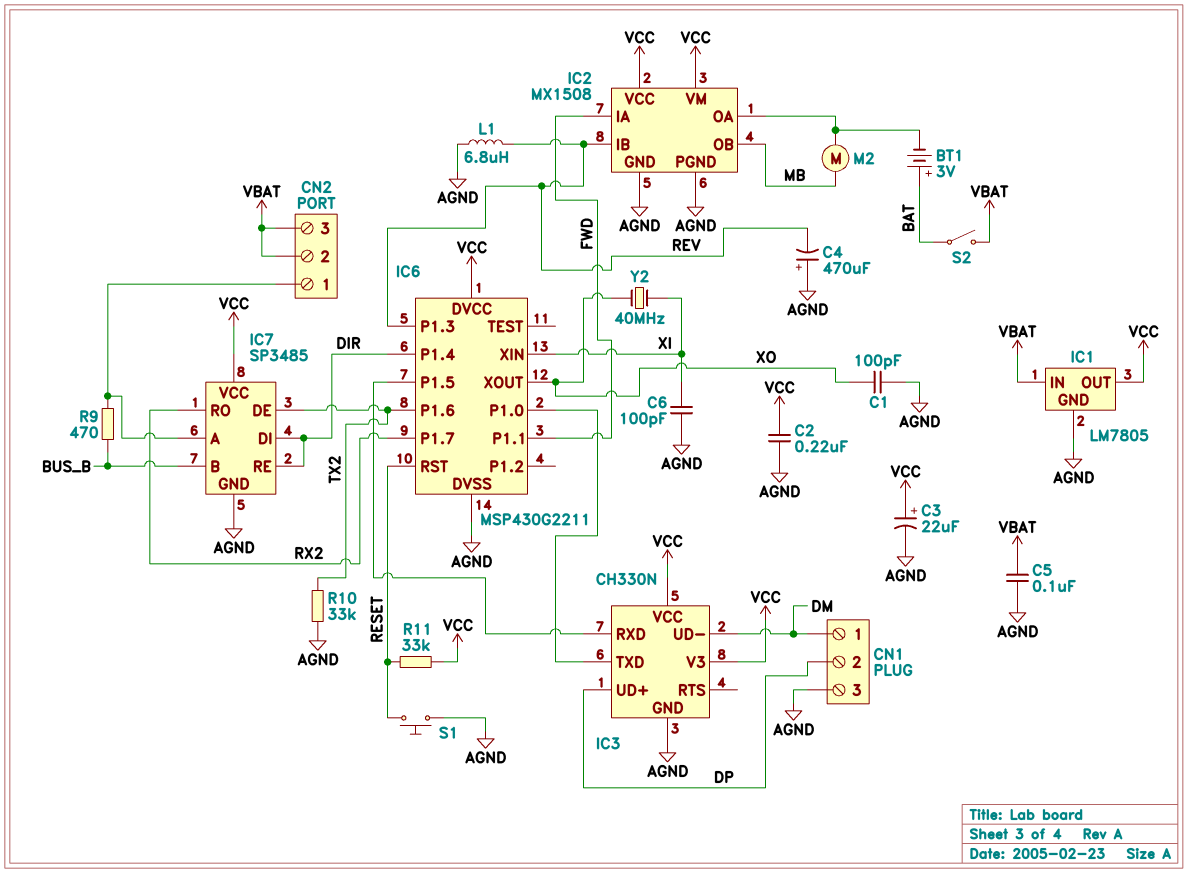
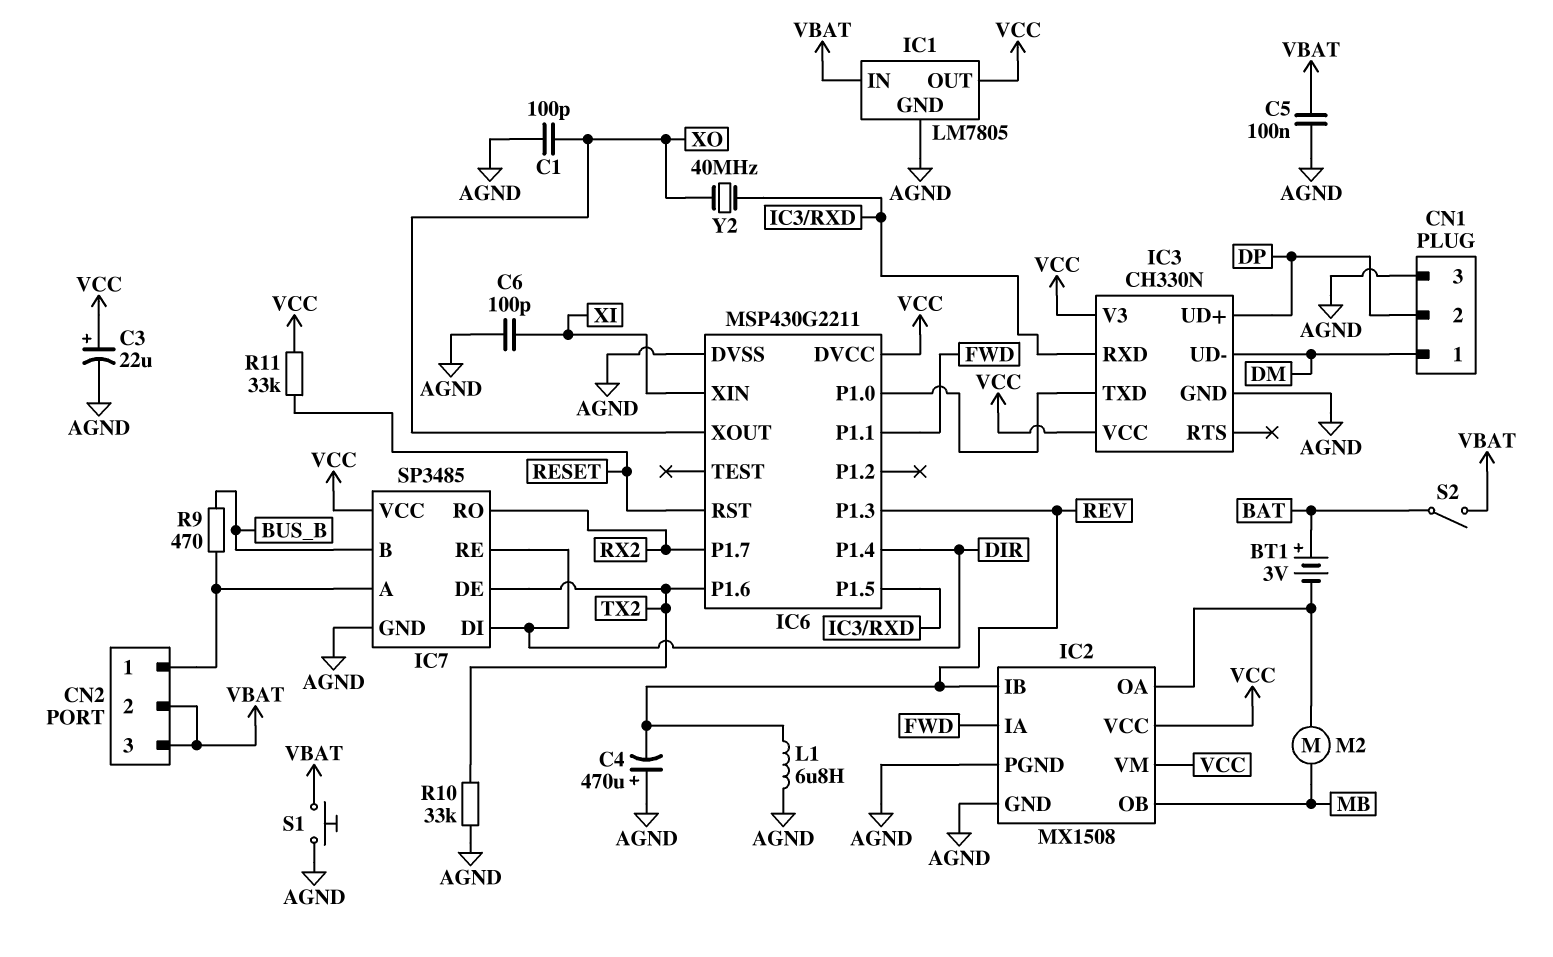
C2: 220nF (AGND, VCC) -> none
S1: button (AGND, RESET) -> button (AGND, VBAT)
Y2: 40MHz (XI, XO) -> 40MHz (IC3/RXD, XO)

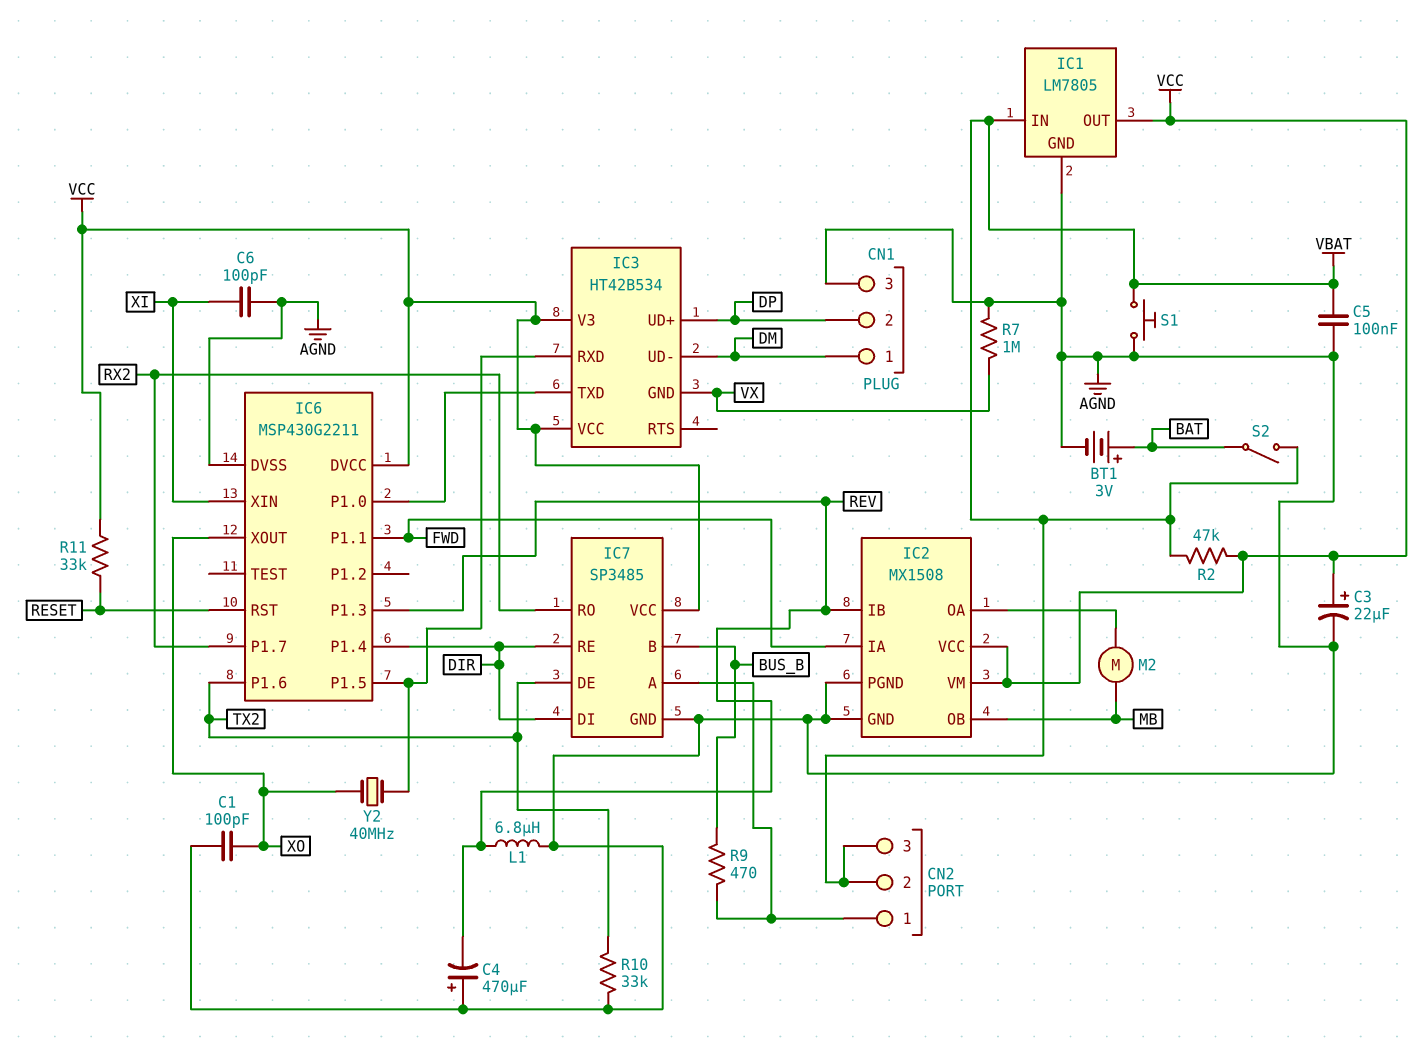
BT1: 3V (plus BAT, minus IC2/OA) -> 3V (plus BAT, minus AGND)
IC3: CH330N -> HT42B534
IC3 pin GND: AGND -> VX
R2: none -> 47k (VBAT, VCC)
R7: none -> 1M (AGND, VX)

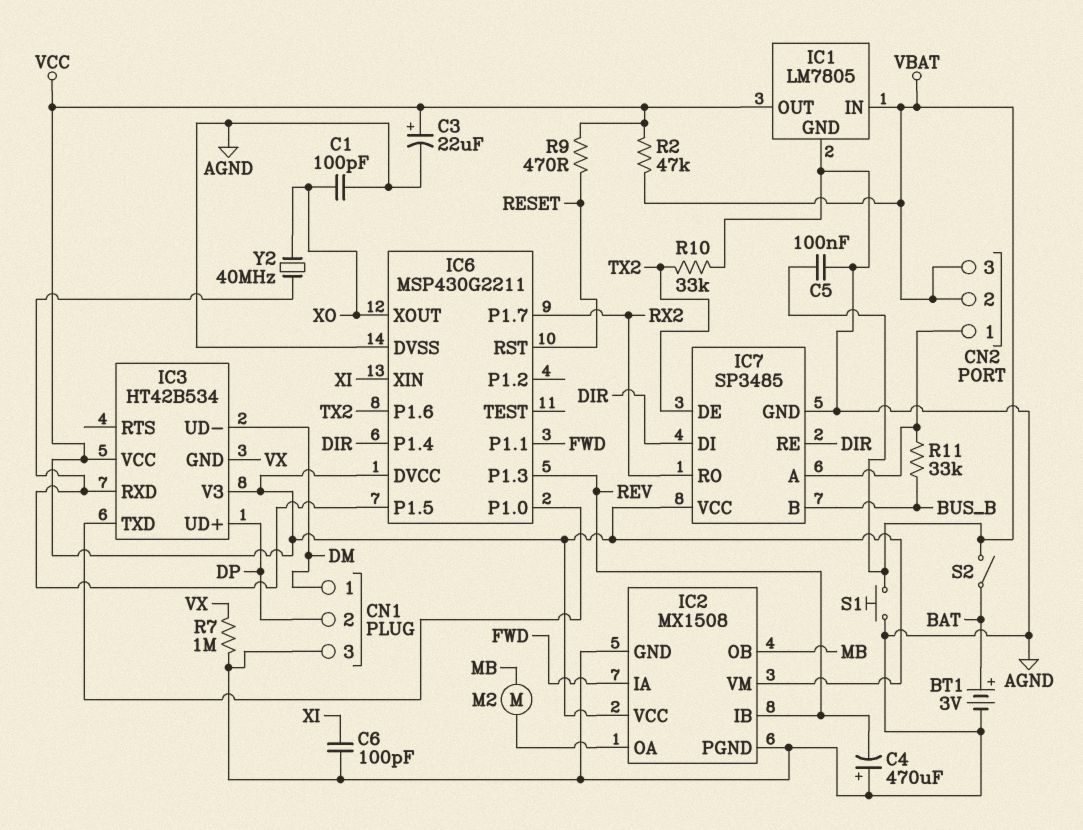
L1: 6.8uH (AGND, REV) -> none
R9: 470 (BUS_B, CN2/1) -> 470 (RESET, VCC)
R11: 33k (RESET, VCC) -> 33k (BUS_B, CN2/1)

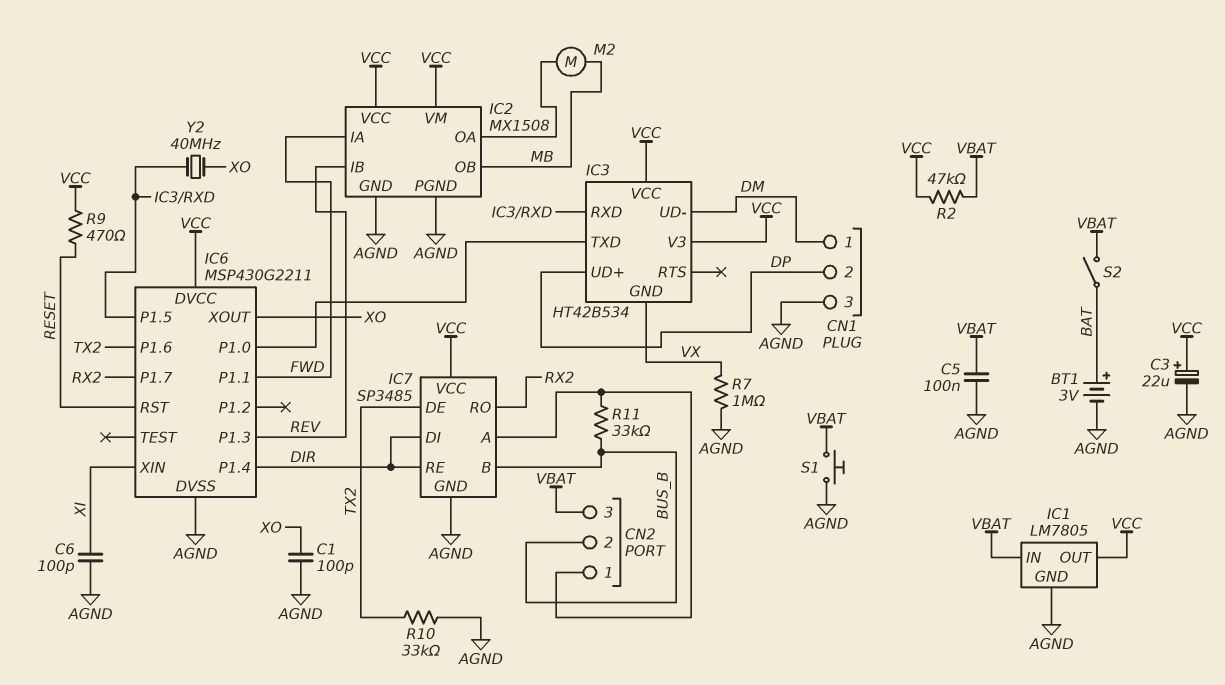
C4: 470uF (plus AGND, minus REV) -> none
CN2 pin 2: VBAT -> BUS_B

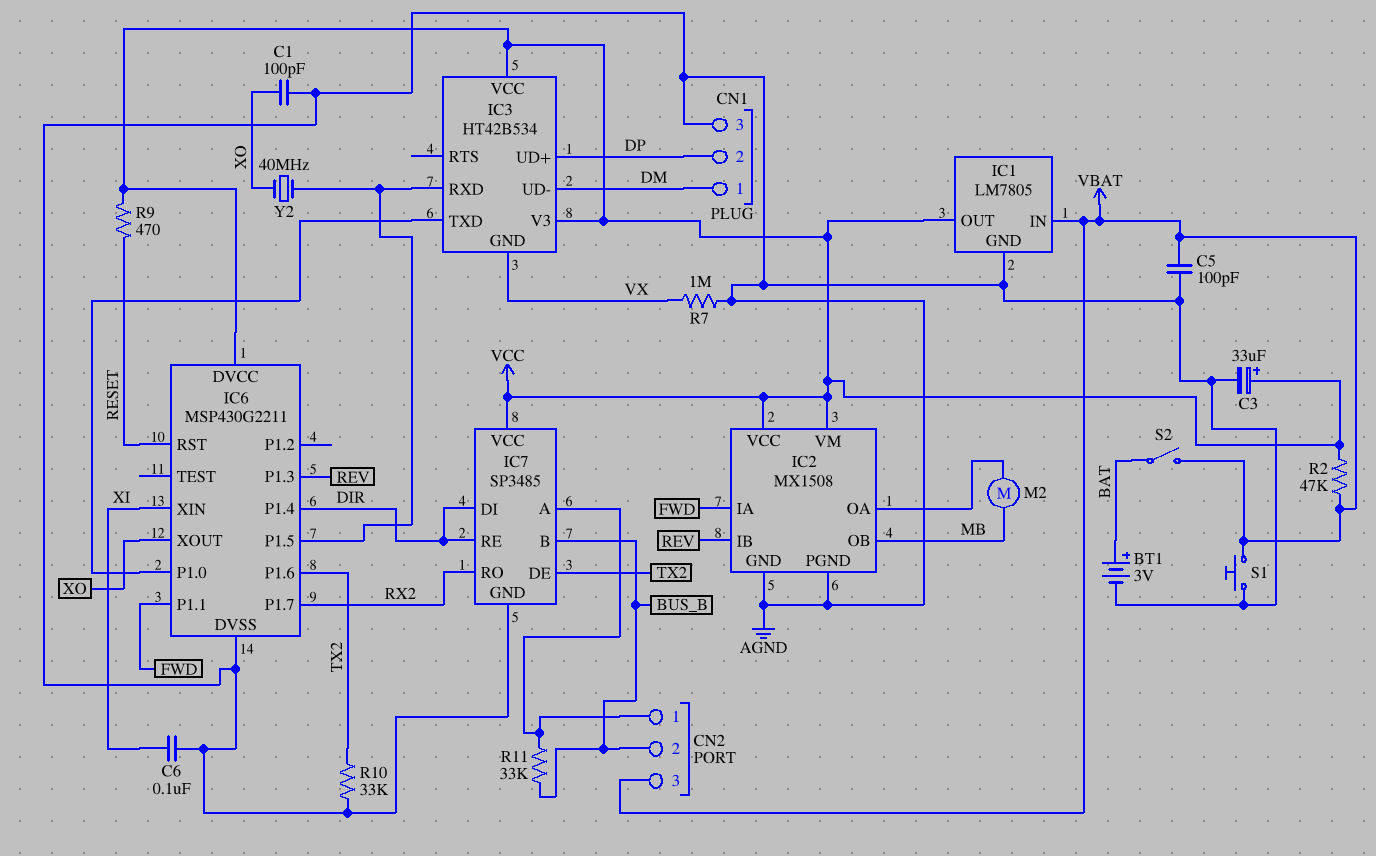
C3: 22uF (plus VCC, minus AGND) -> 33uF (plus VCC, minus AGND)
C5: 100nF (AGND, VBAT) -> 100pF (AGND, VBAT)
C6: 100pF (AGND, XI) -> 100nF (AGND, XI)

